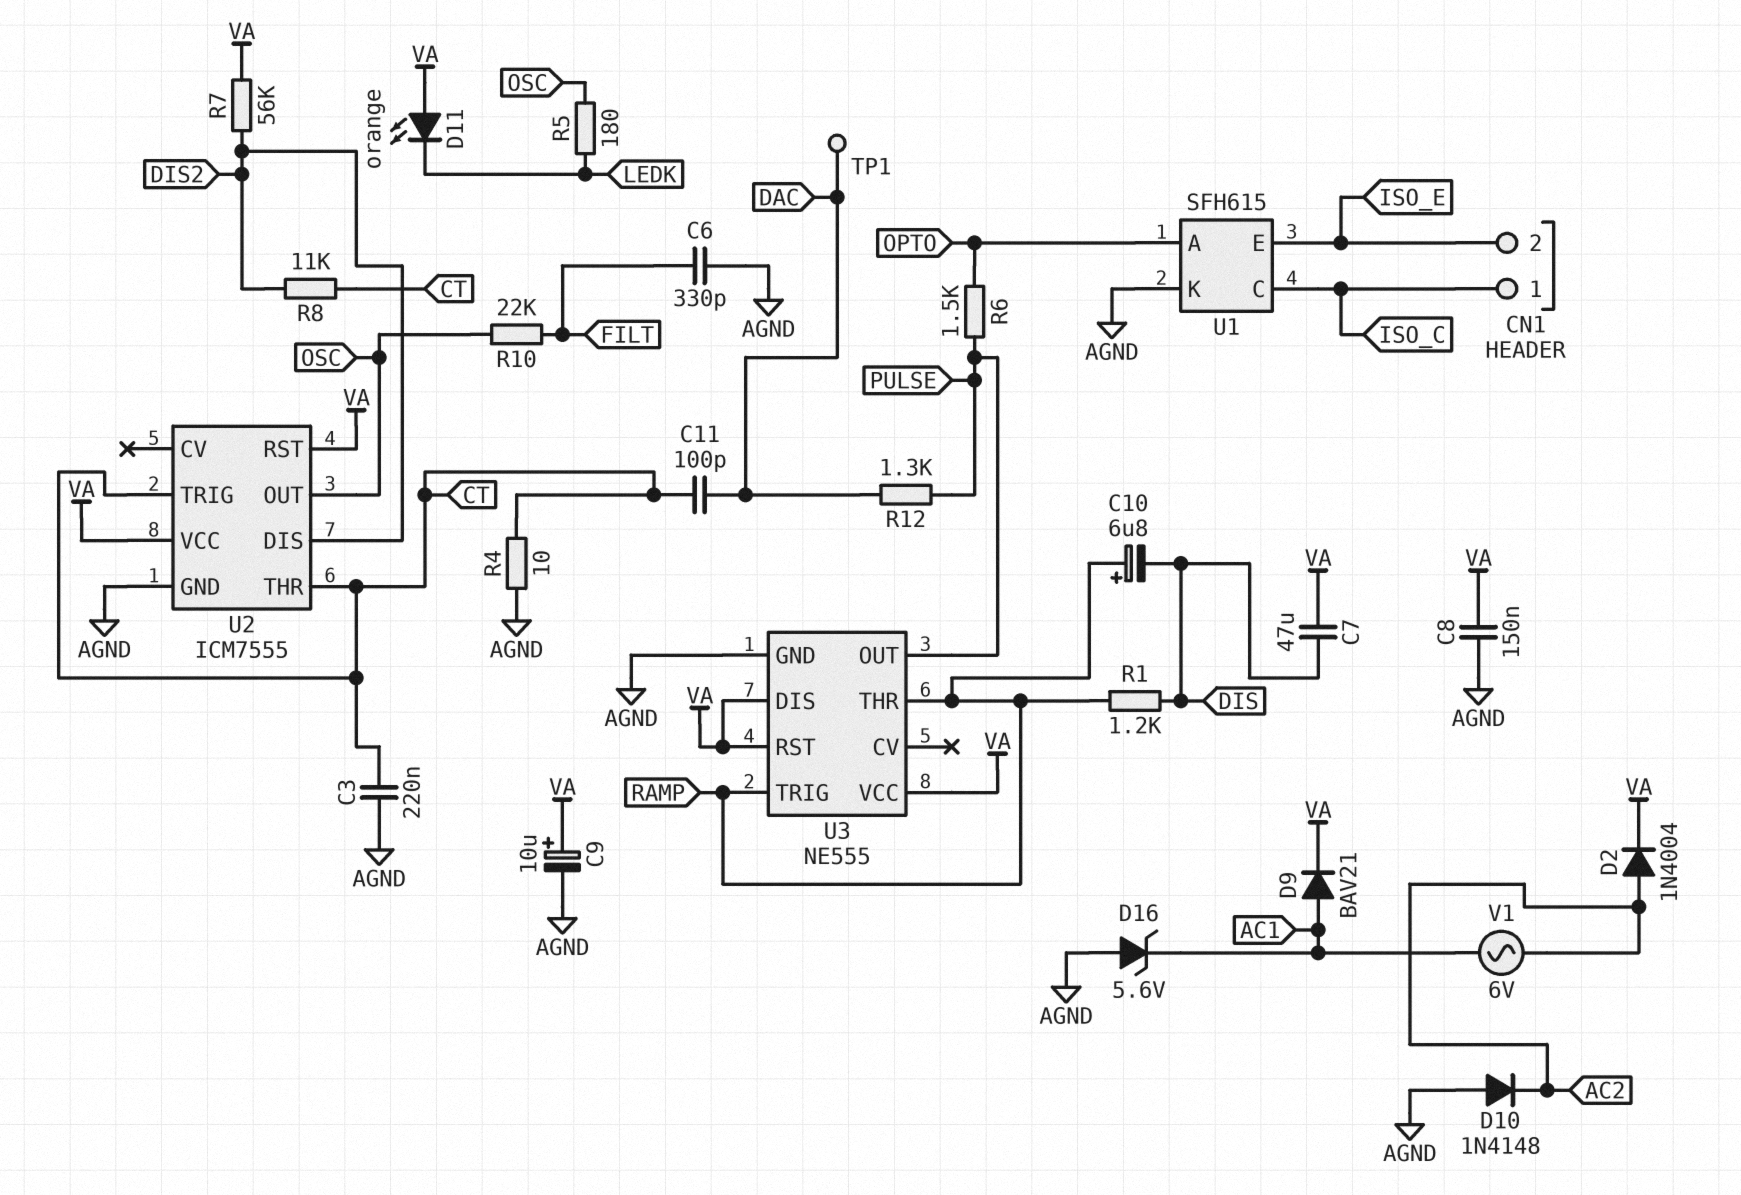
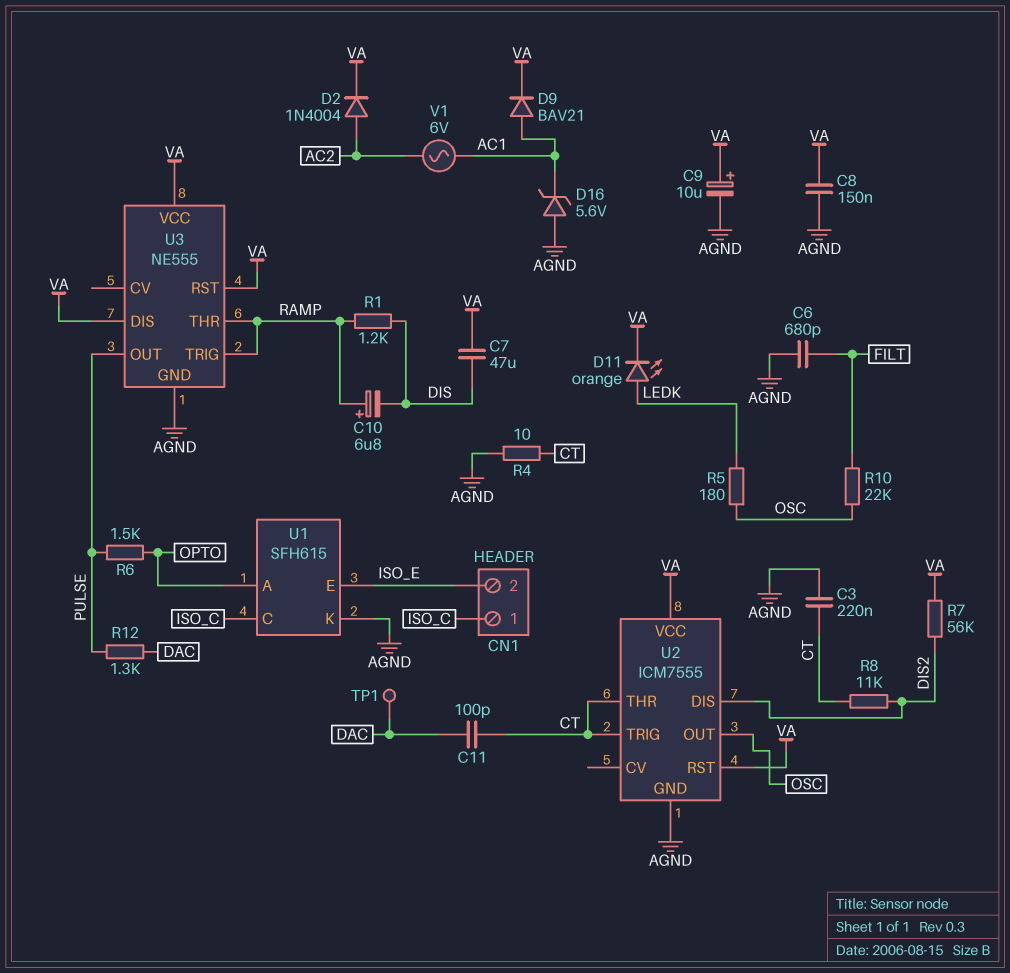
C6: 330pF (AGND, FILT) -> 680pF (AGND, FILT)
D10: diode 1N4148 (A AGND, K AC2) -> none
D11: LED orange (A VA, K LEDK) -> LED orange (A LEDK, K VA)

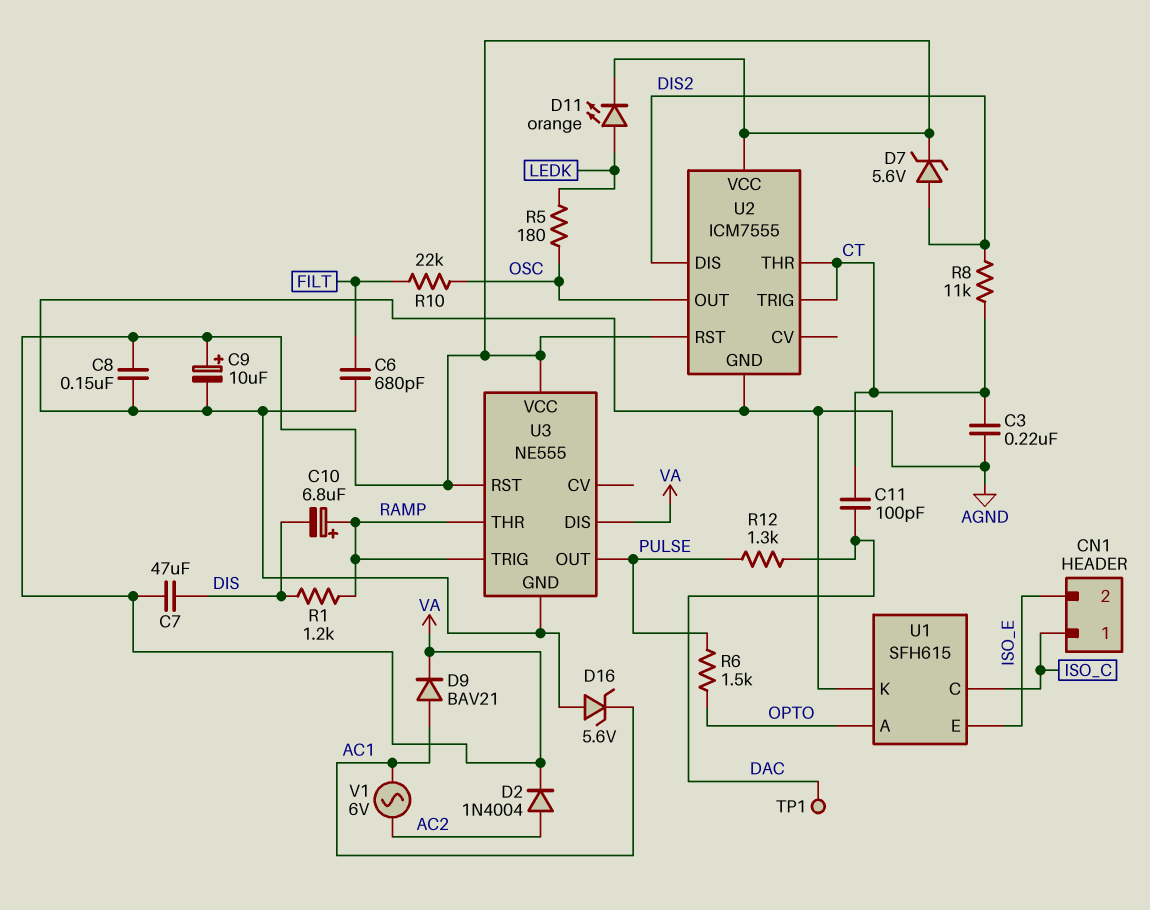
D7: none -> zener 5.6V (A DIS2, K VA)
R4: 10 (AGND, CT) -> none
R7: 56k (DIS2, VA) -> none

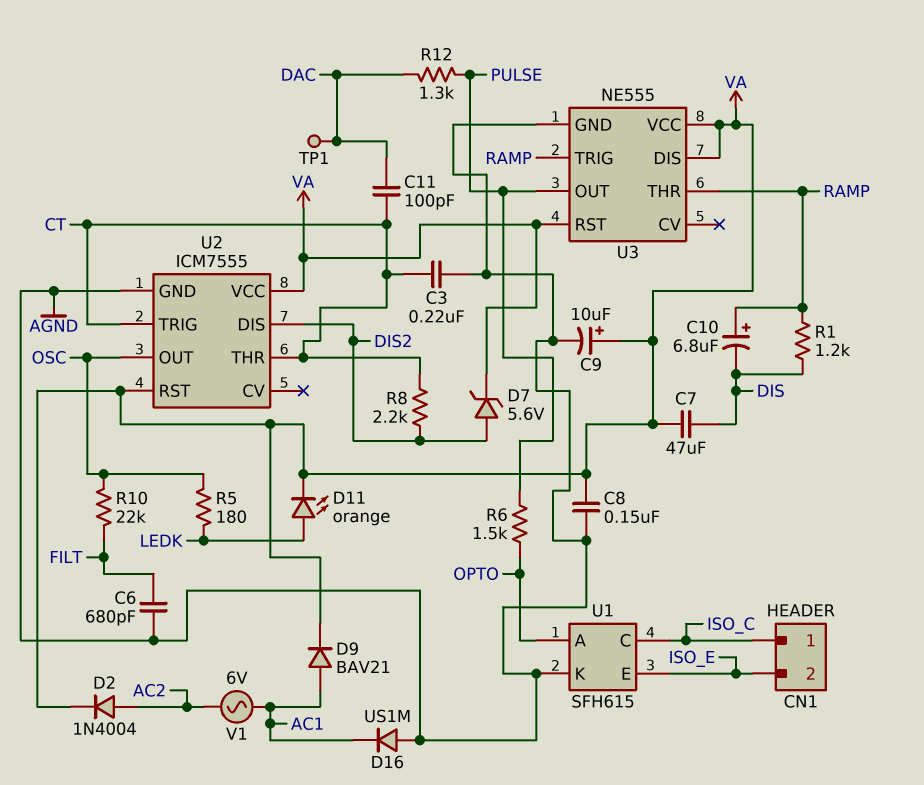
D16: zener 5.6V (A AGND, K AC1) -> diode US1M (A AGND, K AC1)
R8: 11k (CT, DIS2) -> 2.2k (CT, DIS2)

